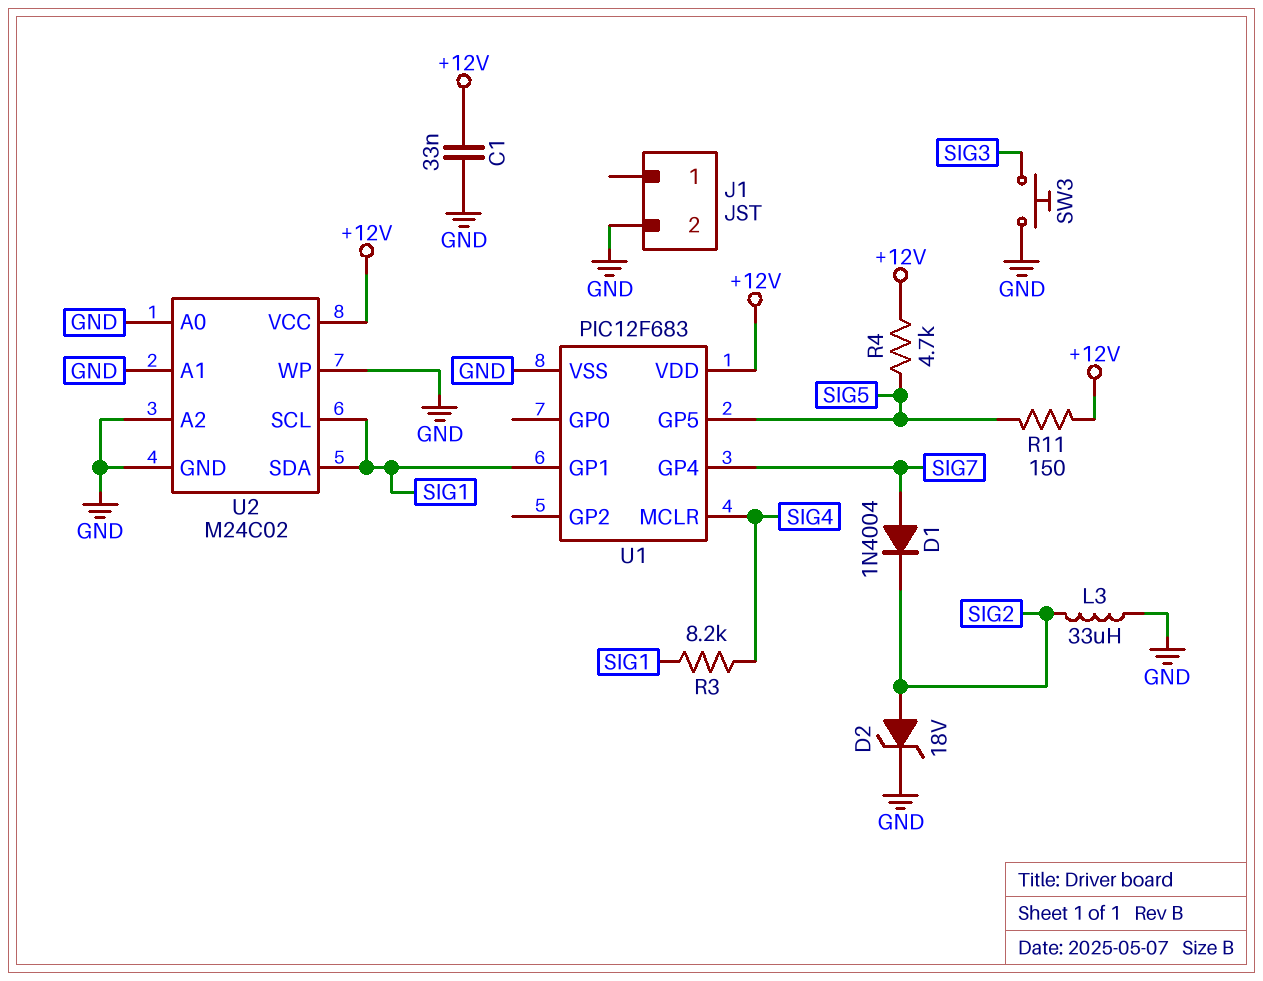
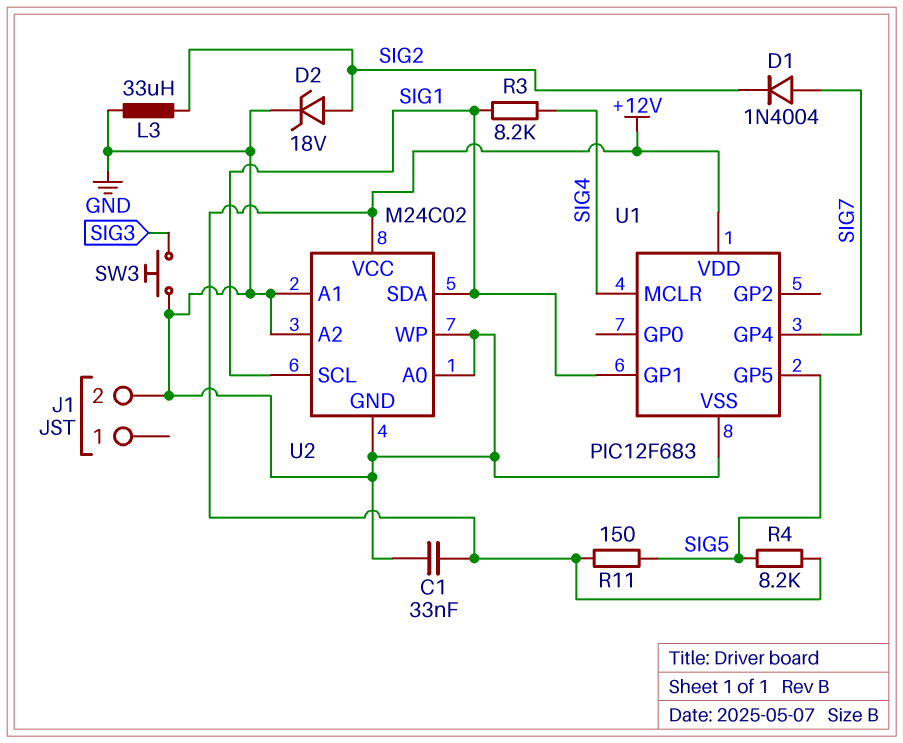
R4: 4.7k (+12V, SIG5) -> 8.2k (+12V, SIG5)

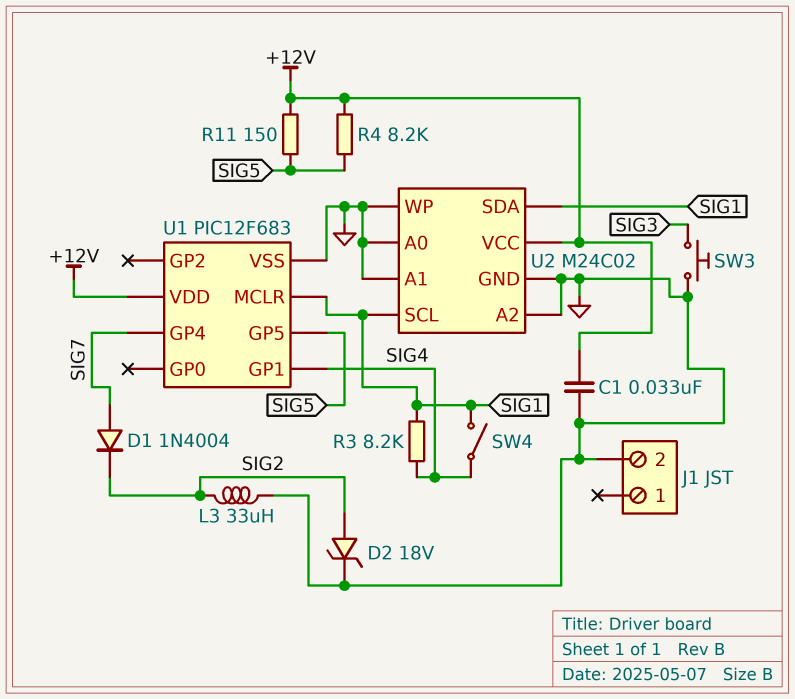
SW4: none -> switch (SIG1, SIG4)
U1 pin GP1: SIG1 -> SIG4
U1 pin MCLR: SIG4 -> SIG1

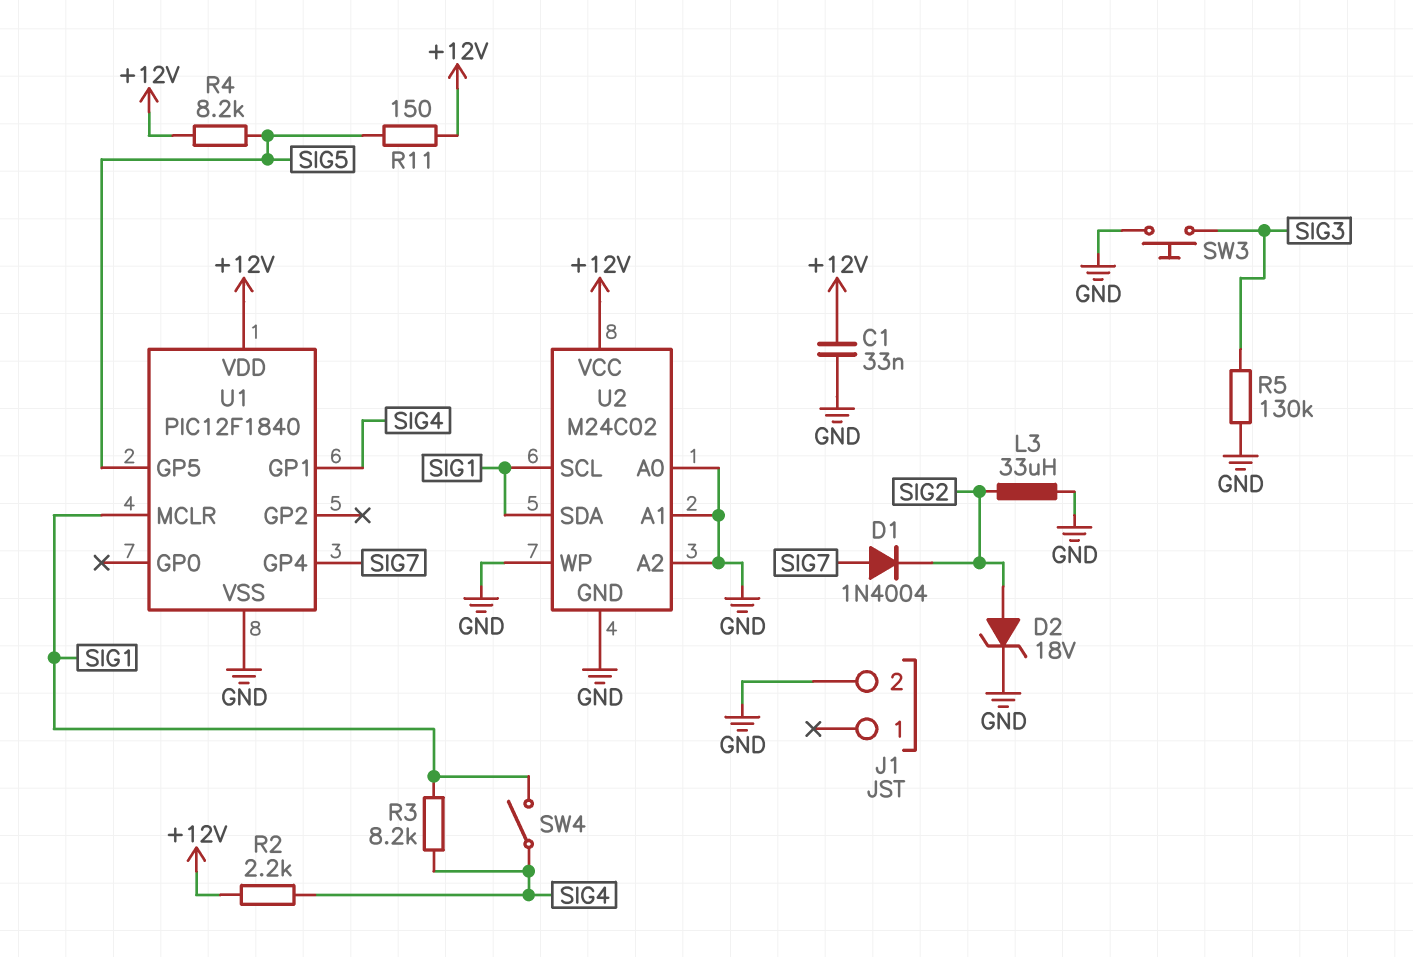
R2: none -> 2.2k (+12V, SIG4)
R5: none -> 130k (GND, SIG3)
U1: PIC12F683 -> PIC12F1840

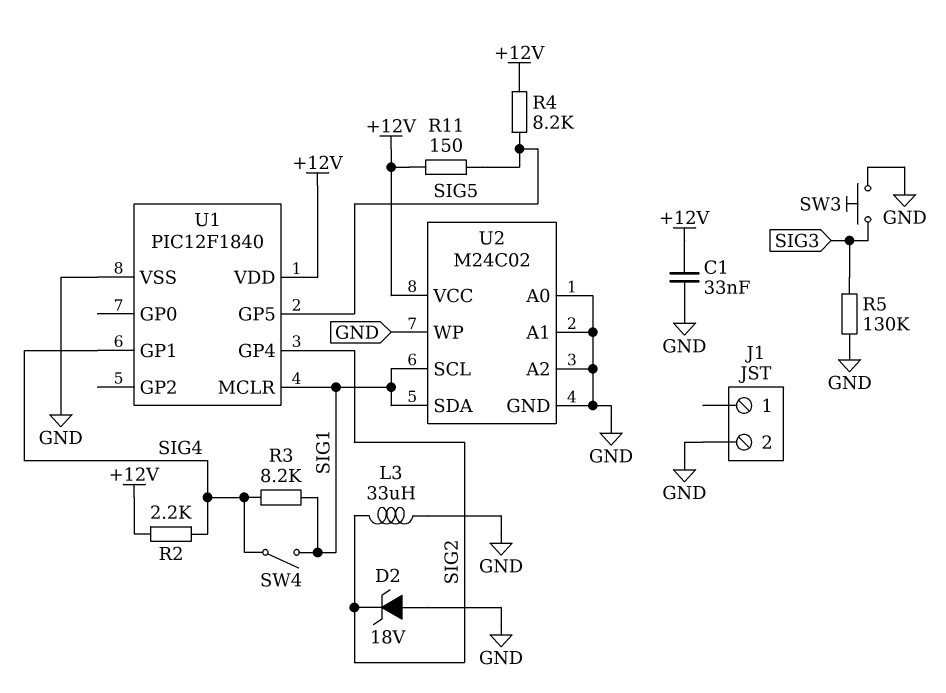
D1: diode 1N4004 (A SIG7, K SIG2) -> none
D2: zener 18V (A SIG2, K GND) -> zener 18V (A GND, K SIG2)
U1 pin GP4: SIG7 -> SIG2

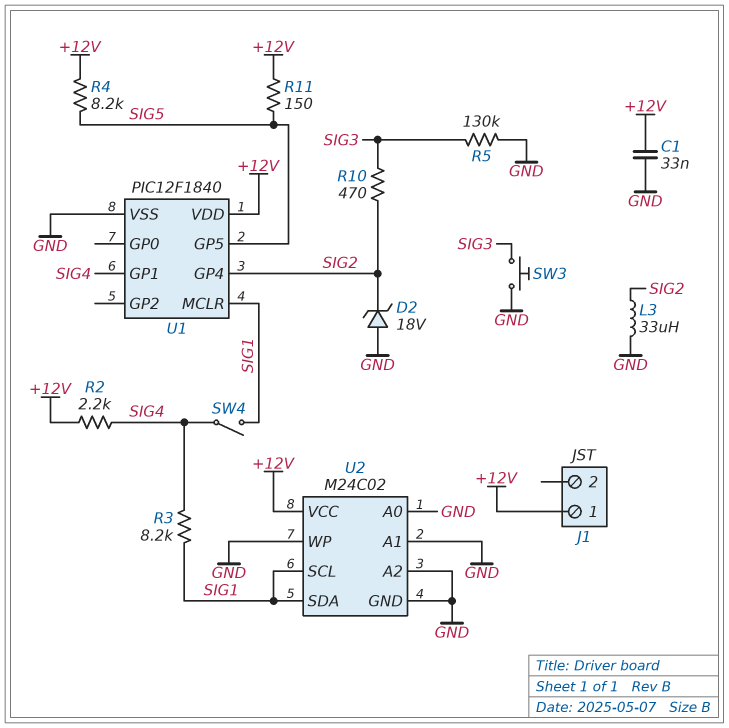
J1 pin 1: none -> +12V
J1 pin 2: GND -> none
R10: none -> 470 (SIG2, SIG3)

